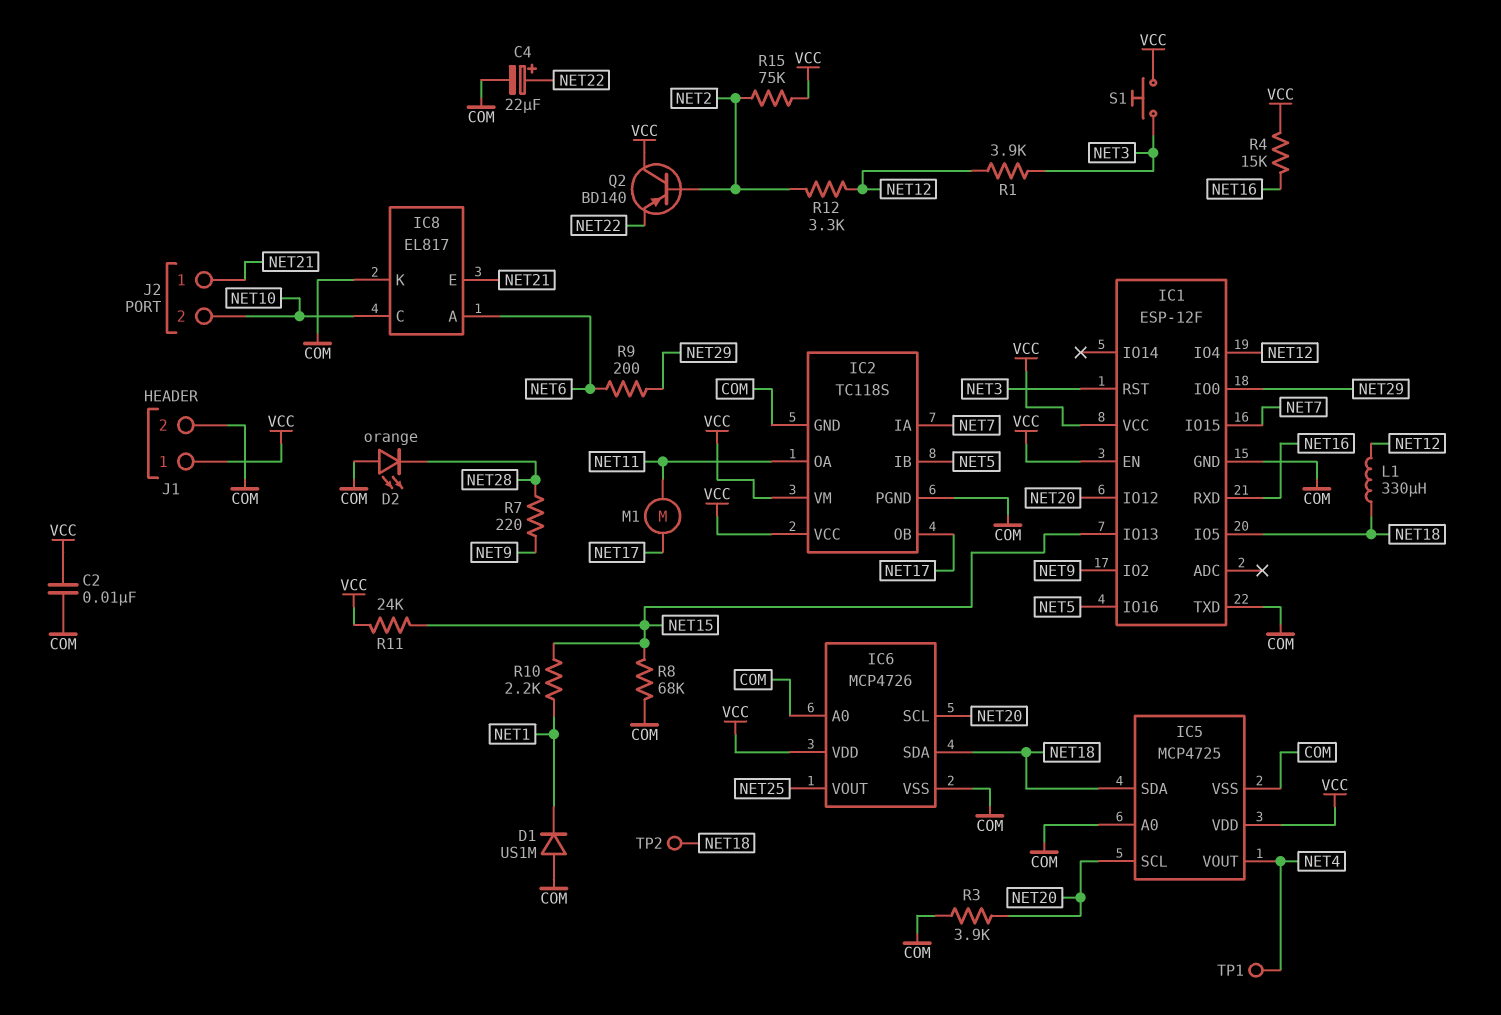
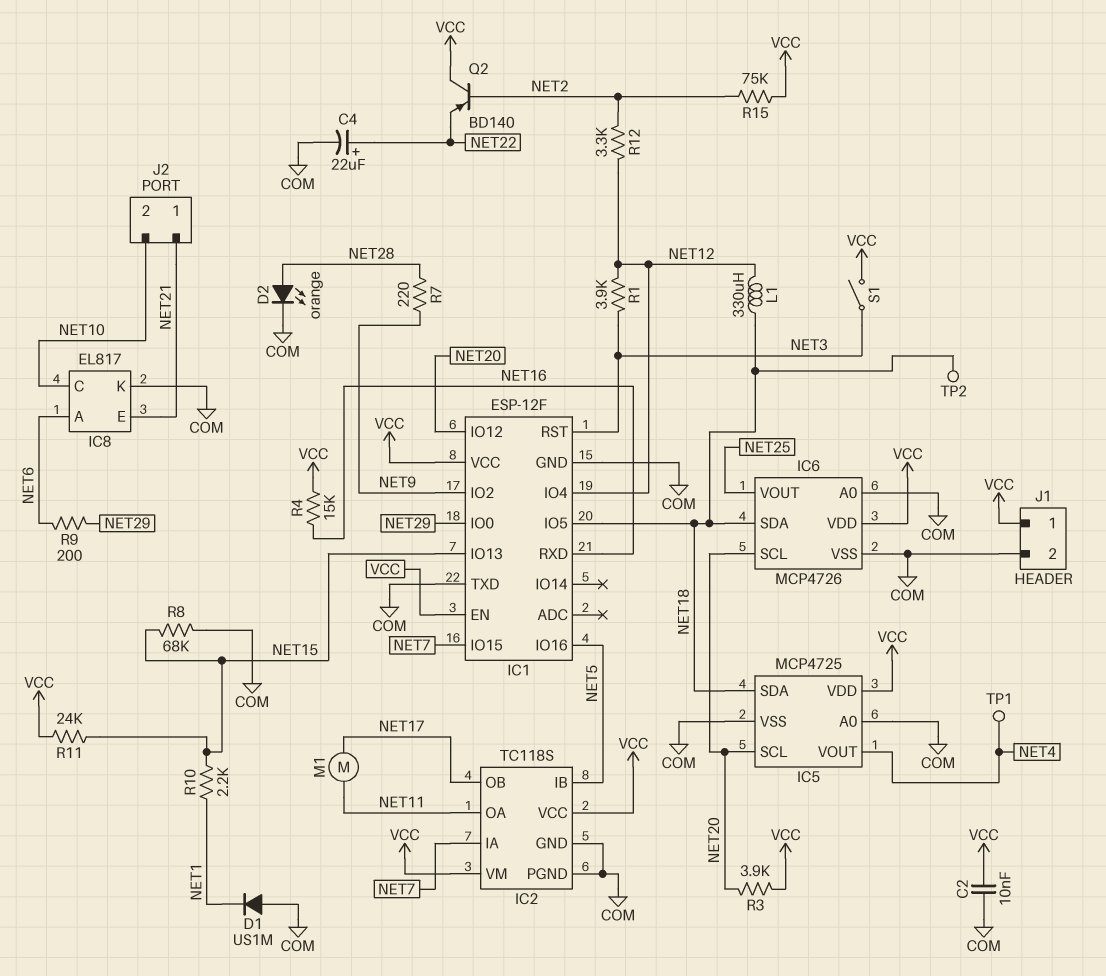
D2: LED orange (A COM, K NET28) -> LED orange (A NET28, K COM)
R3: 3.9k (COM, NET20) -> 3.9k (NET20, VCC)
S1: button (NET3, VCC) -> switch (NET3, VCC)

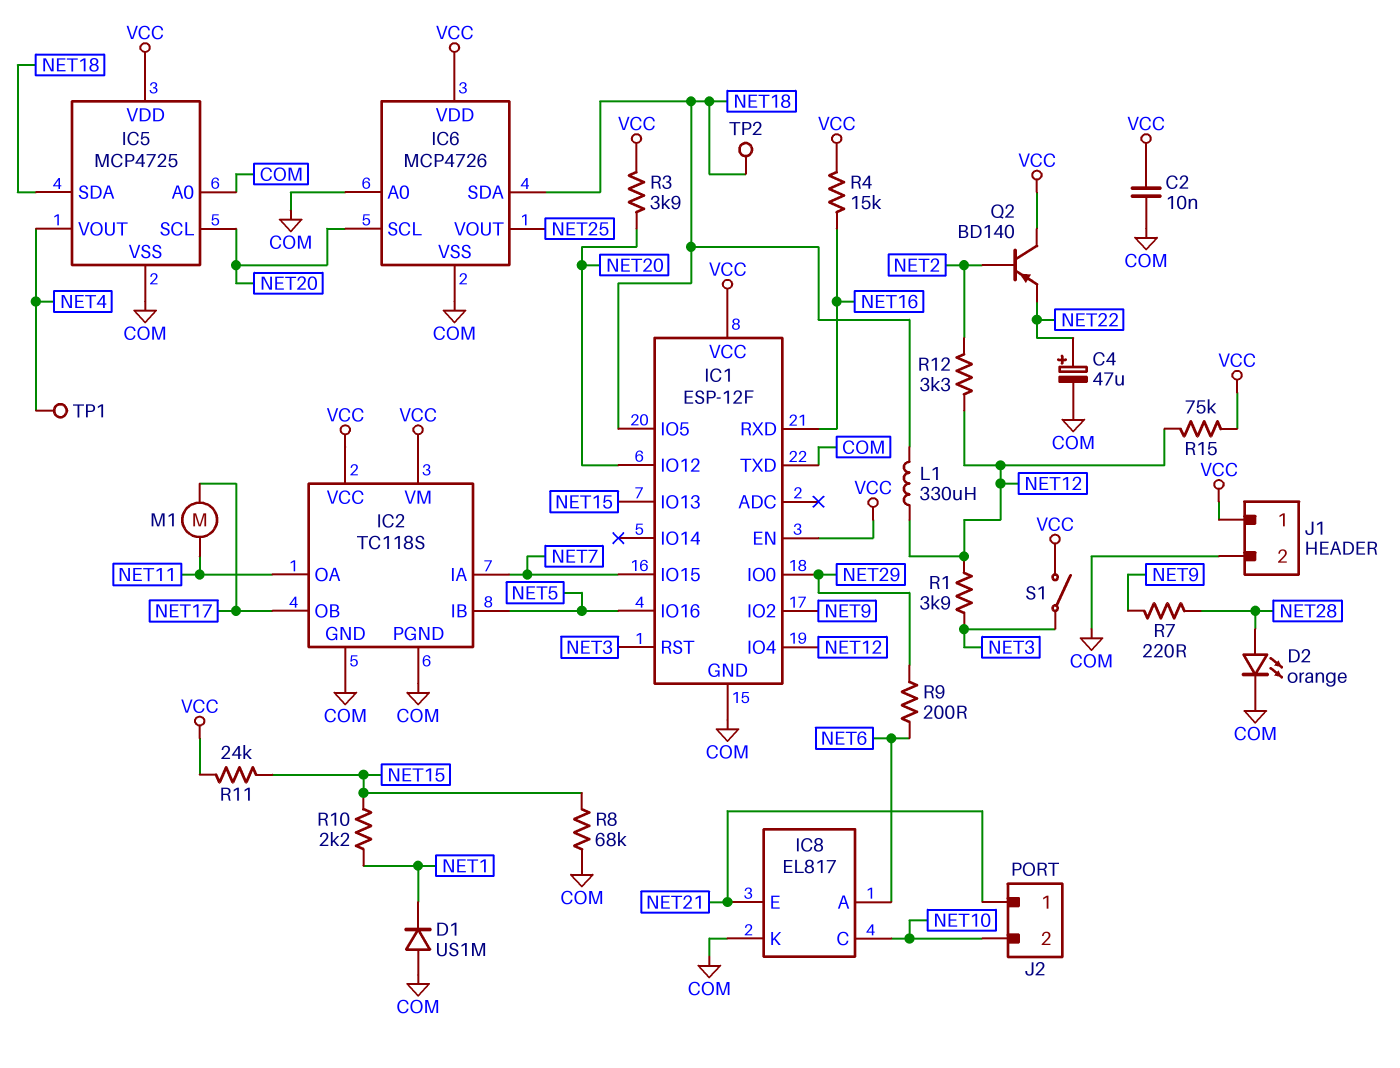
C4: 22uF (plus NET22, minus COM) -> 47uF (plus NET22, minus COM)
R15: 75k (NET2, VCC) -> 75k (NET12, VCC)

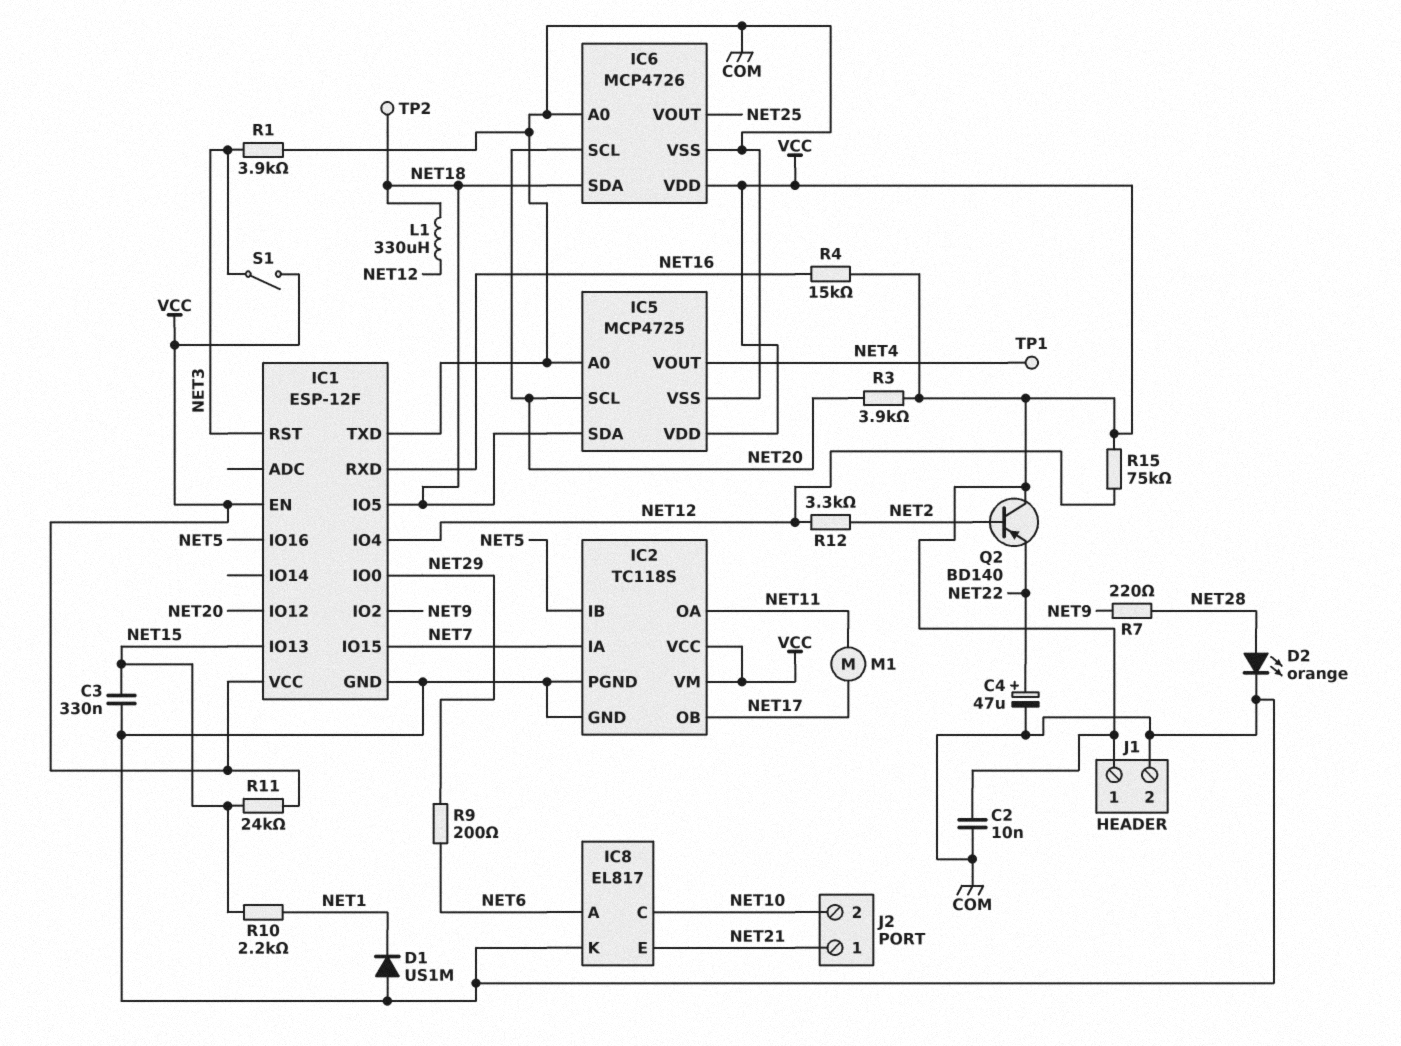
C3: none -> 330nF (COM, NET15)
R1: 3.9k (NET3, NET12) -> 3.9k (COM, NET3)
R8: 68k (COM, NET15) -> none

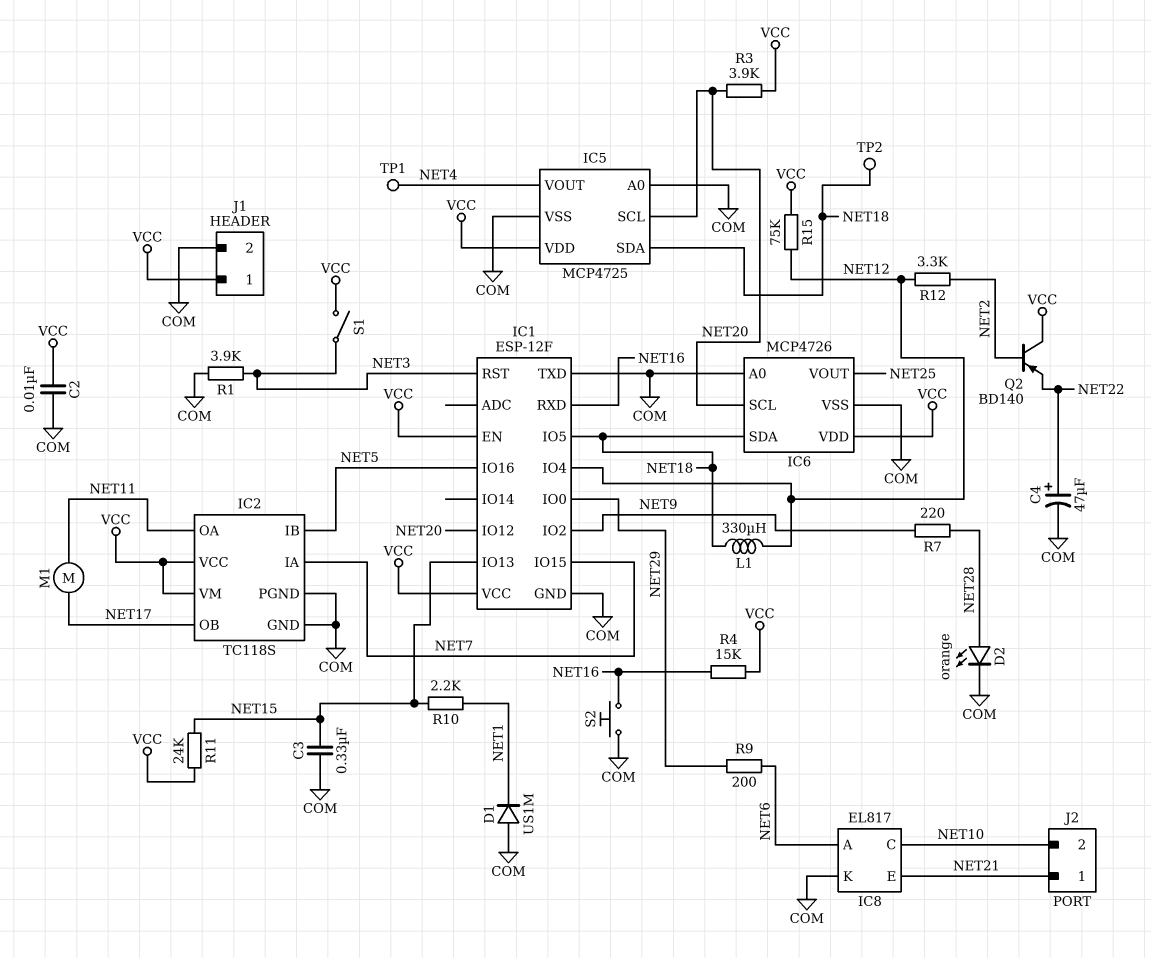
S2: none -> button (COM, NET16)

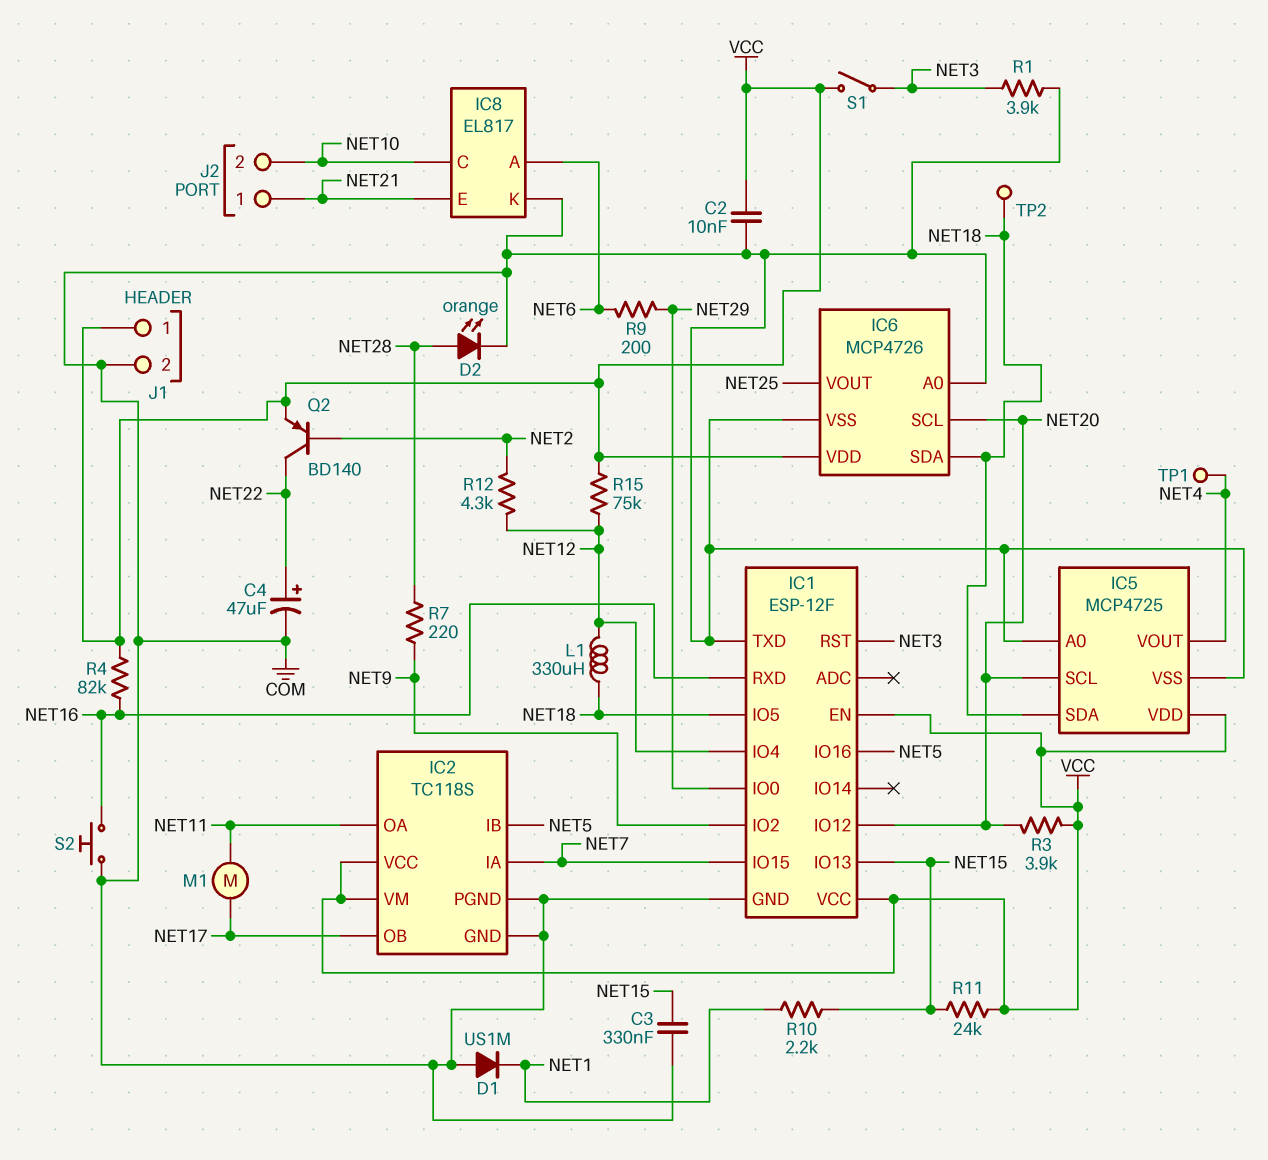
Q2: PNP BD140 (B NET2, C VCC, E NET22) -> PNP BD140 (B NET2, C NET22, E VCC)
R4: 15k (NET16, VCC) -> 82k (NET16, VCC)
R12: 3.3k (NET2, NET12) -> 4.3k (NET2, NET12)

